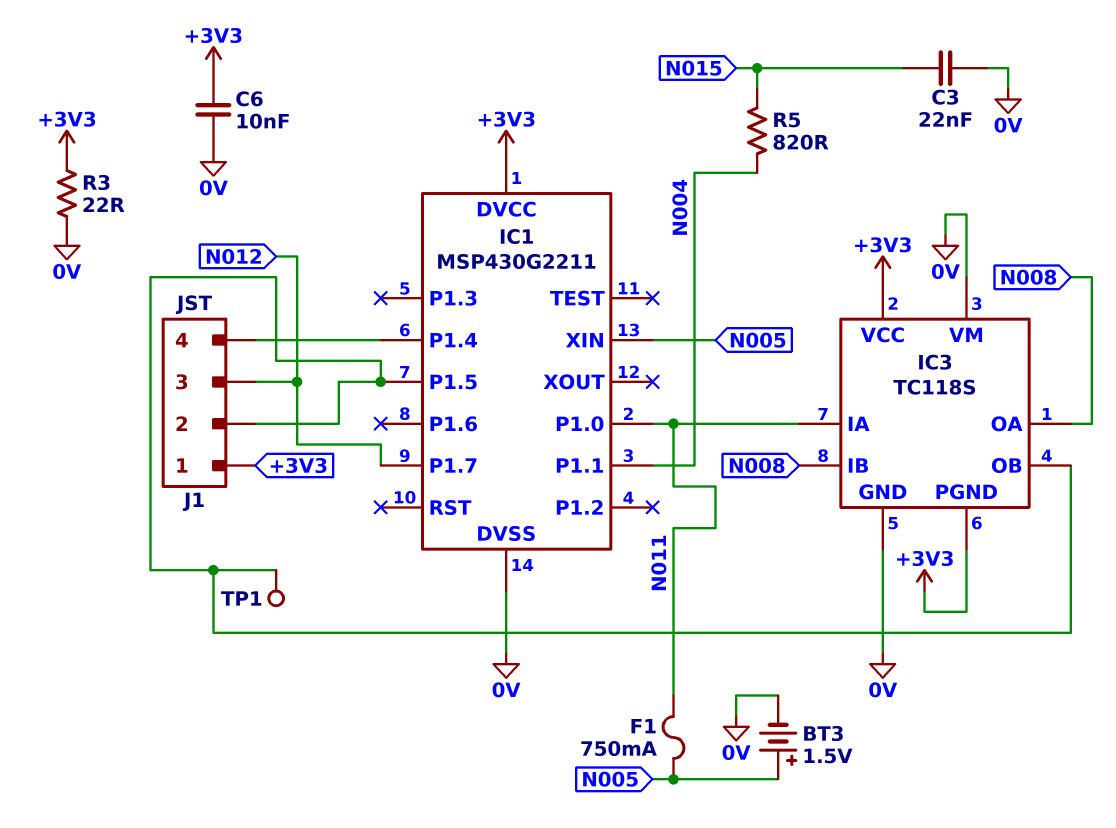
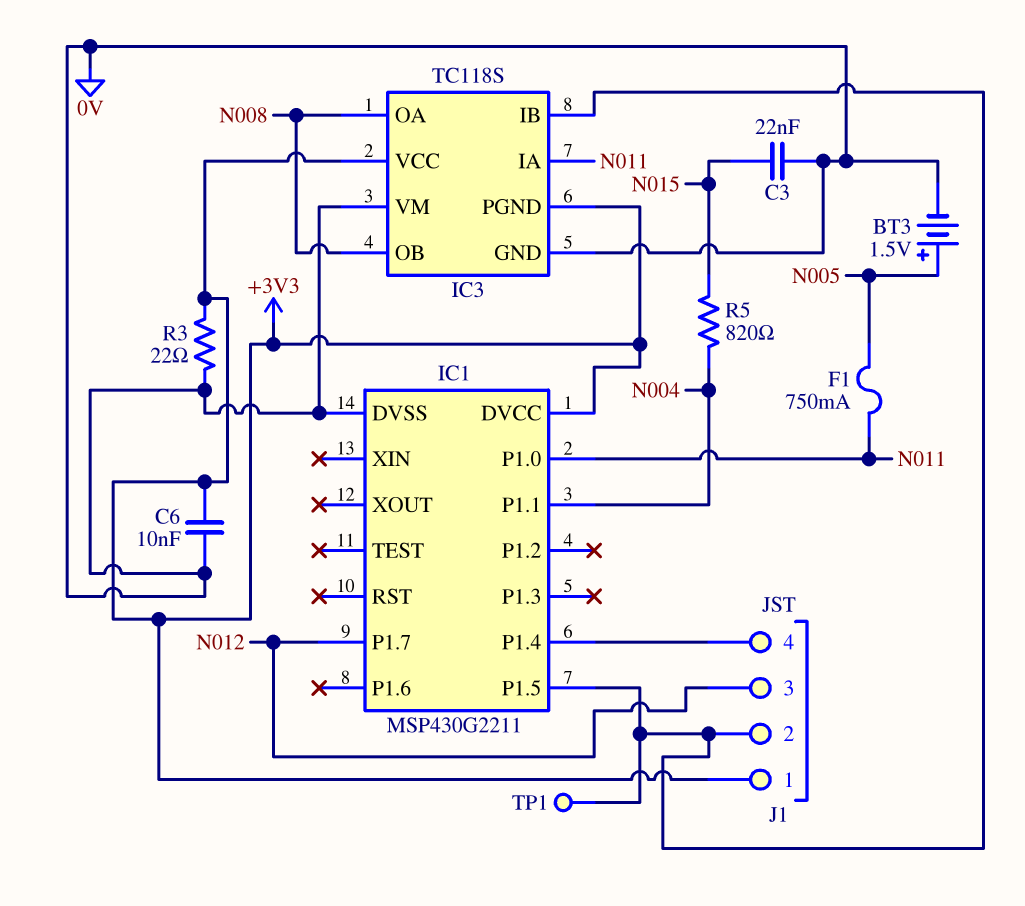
IC1 pin XIN: N005 -> none
IC3 pin IB: N008 -> IC1/P1.5
IC3 pin OB: IC1/P1.5 -> N008

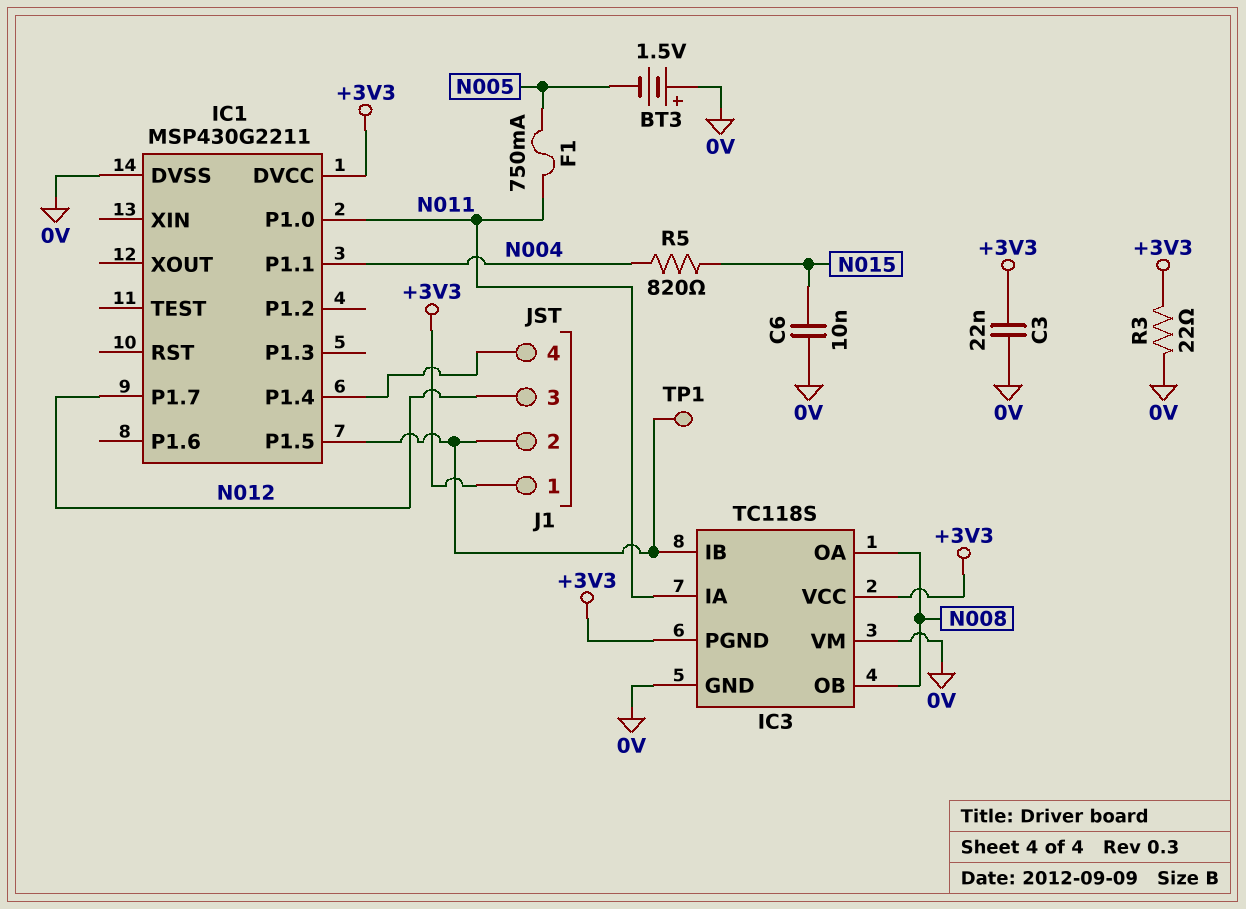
BT3: 1.5V (plus N005, minus 0V) -> 1.5V (plus 0V, minus N005)
C3: 22nF (0V, N015) -> 22nF (+3V3, 0V)
C6: 10nF (+3V3, 0V) -> 10nF (0V, N015)

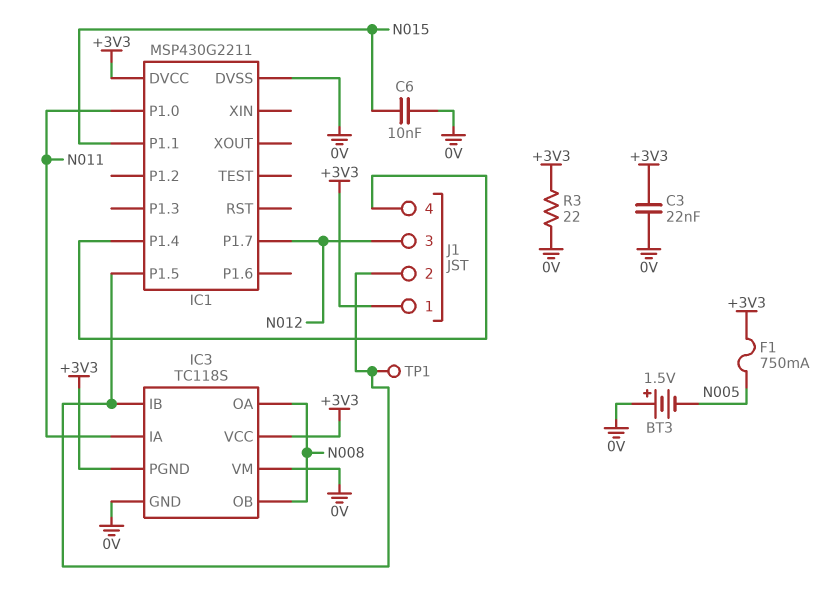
F1: 750mA (N005, N011) -> 750mA (+3V3, N005)
IC1 pin P1.1: N004 -> N015
R5: 820 (N004, N015) -> none

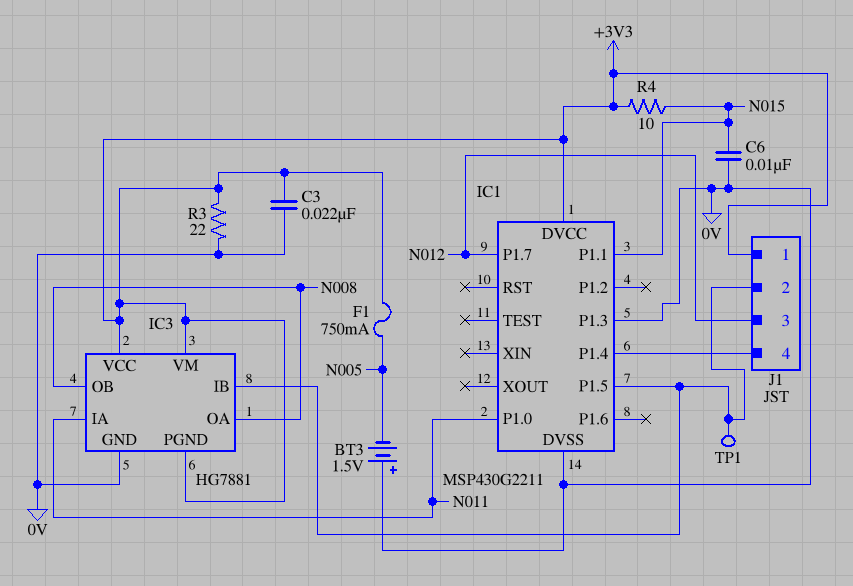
IC1 pin P1.3: none -> 0V
IC3: TC118S -> HG7881
IC3 pin VM: 0V -> +3V3
R4: none -> 10 (+3V3, N015)

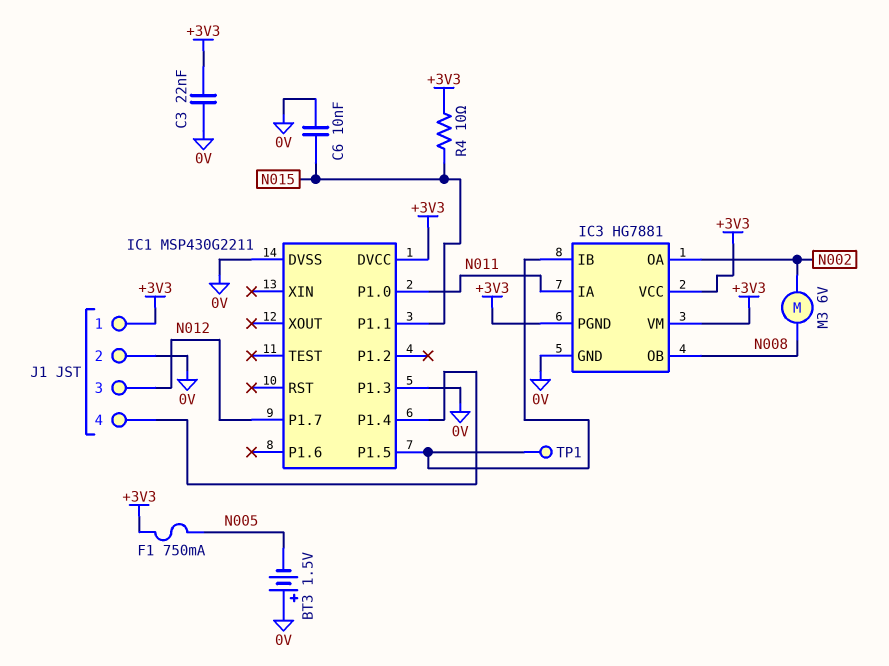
IC3 pin OA: N008 -> N002
J1 pin 2: IC1/P1.5 -> 0V
M3: none -> motor 6V (N002, N008)
R3: 22 (+3V3, 0V) -> none

